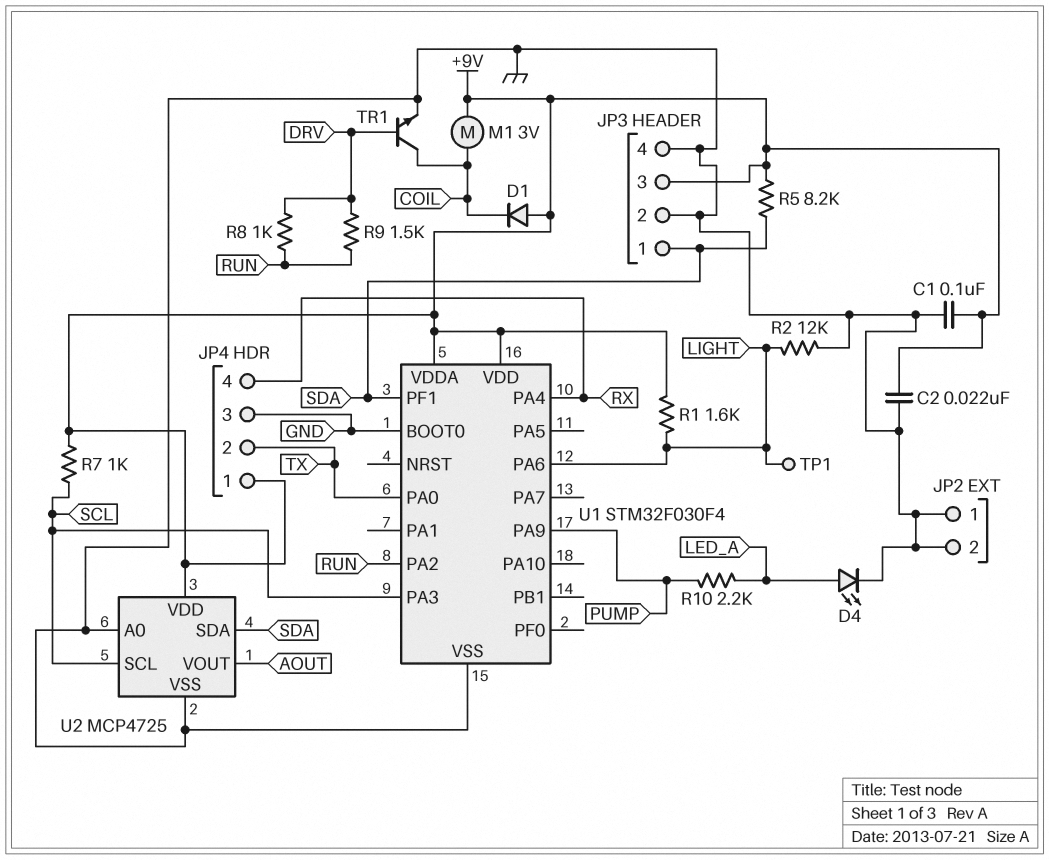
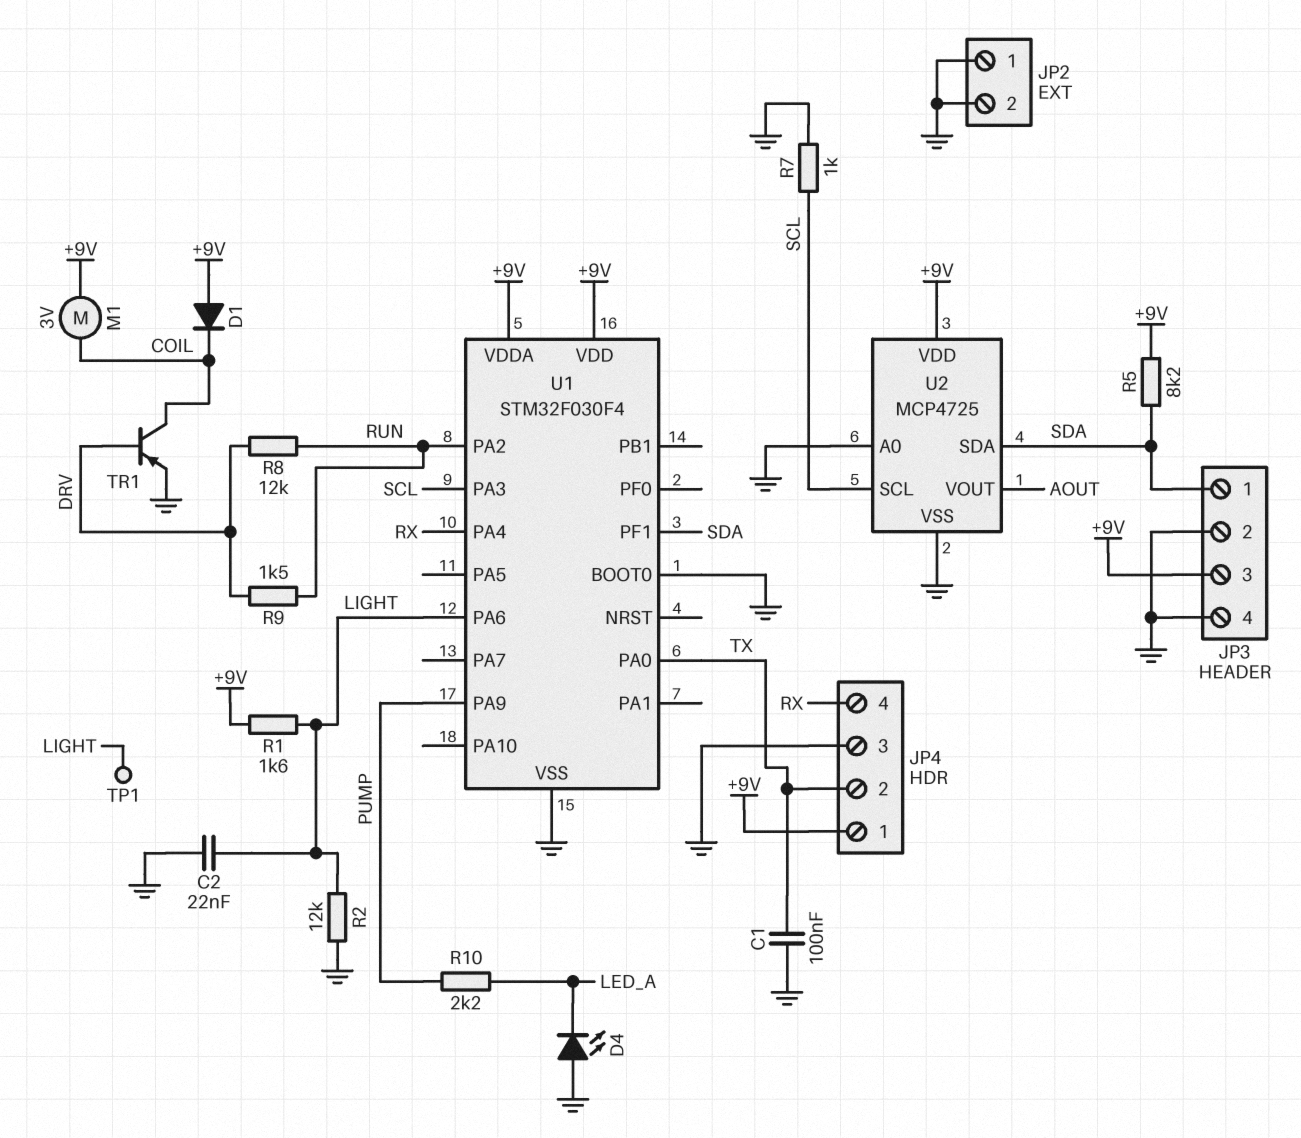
C1: 100nF (+9V, GND) -> 100nF (GND, TX)
C2: 22nF (+9V, GND) -> 22nF (GND, LIGHT)
D4: LED (A LED_A, K GND) -> LED (A GND, K LED_A)
R7: 1k (+9V, SCL) -> 1k (GND, SCL)
R8: 1k (DRV, RUN) -> 12k (DRV, RUN)
TR1: NPN (B DRV, C COIL, E GND) -> PNP (B DRV, C COIL, E GND)

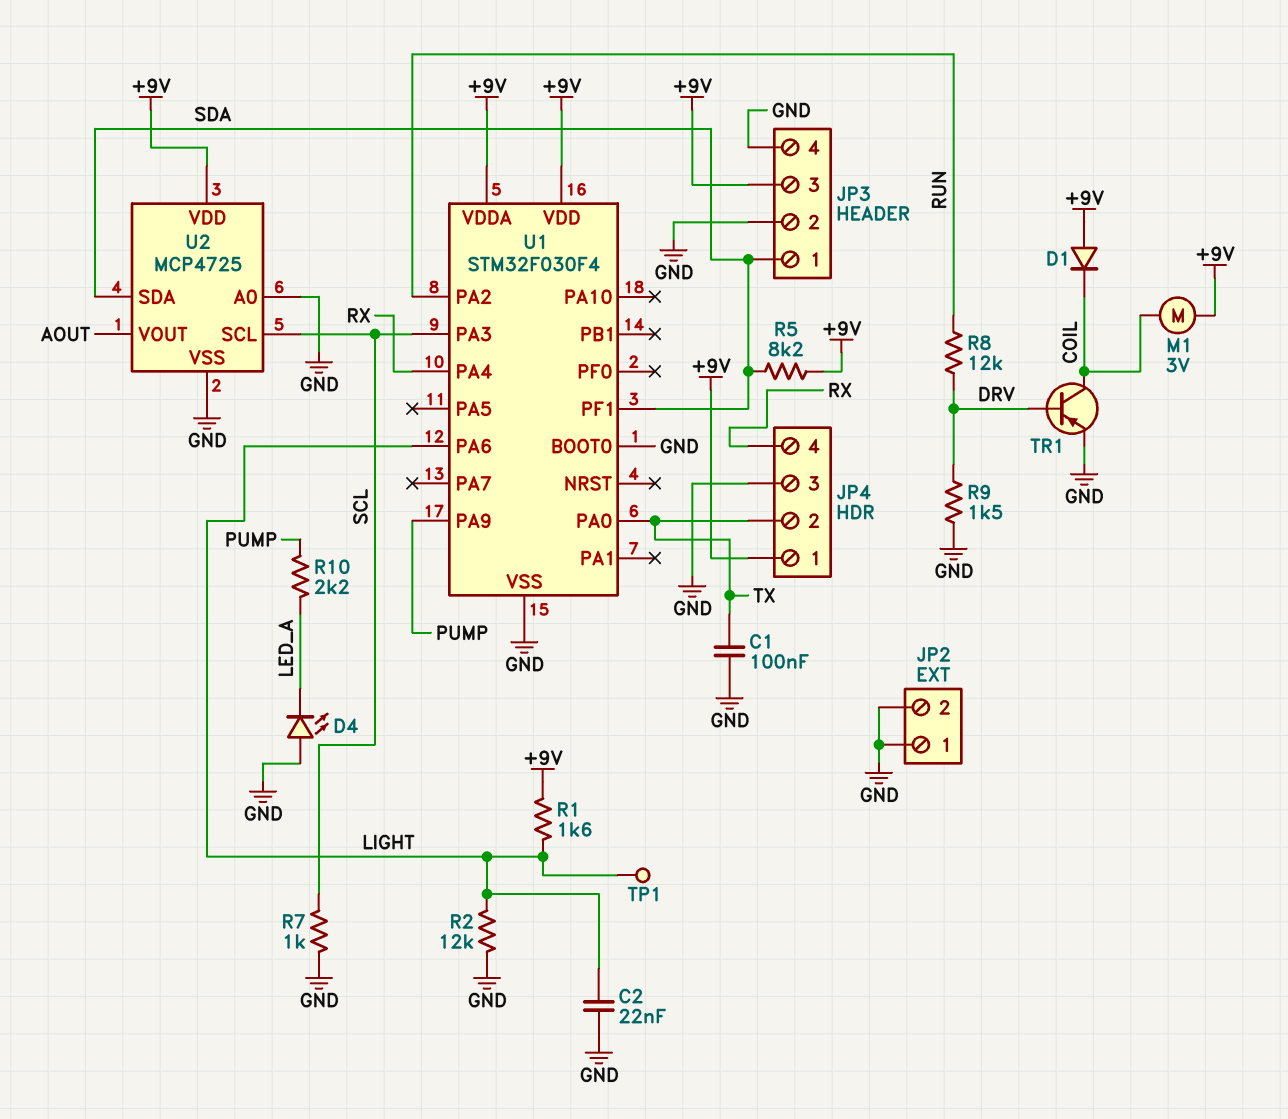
R9: 1.5k (DRV, RUN) -> 1.5k (DRV, GND)

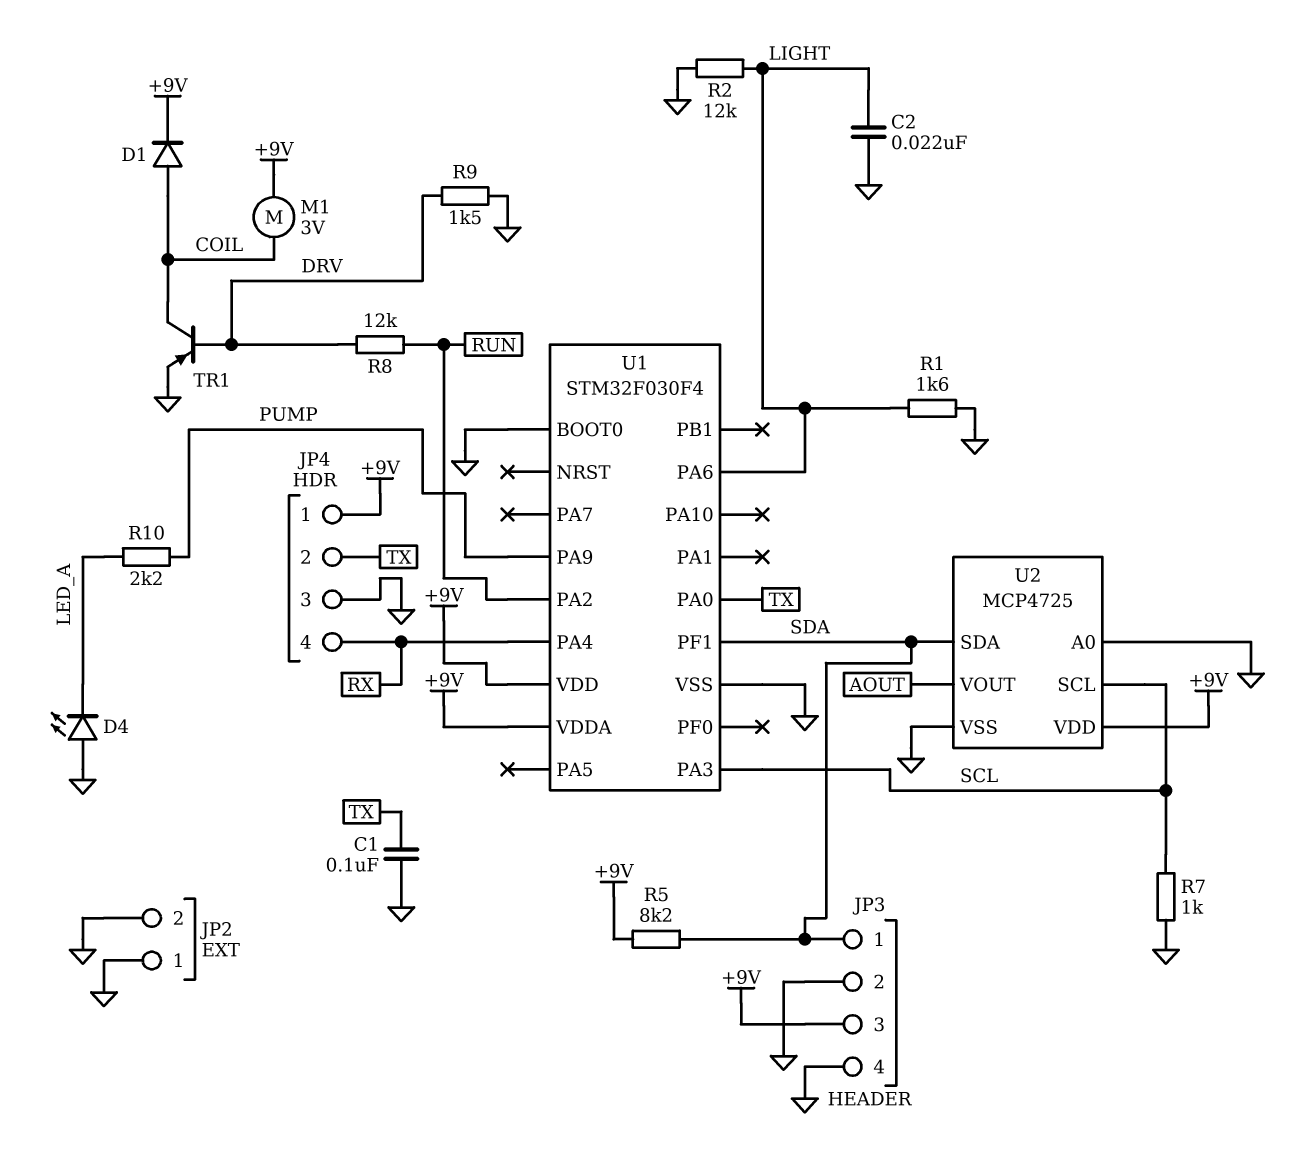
D1: diode (A +9V, K COIL) -> diode (A COIL, K +9V)
R1: 1.6k (+9V, LIGHT) -> 1.6k (GND, LIGHT)
TP1: test point (LIGHT) -> none

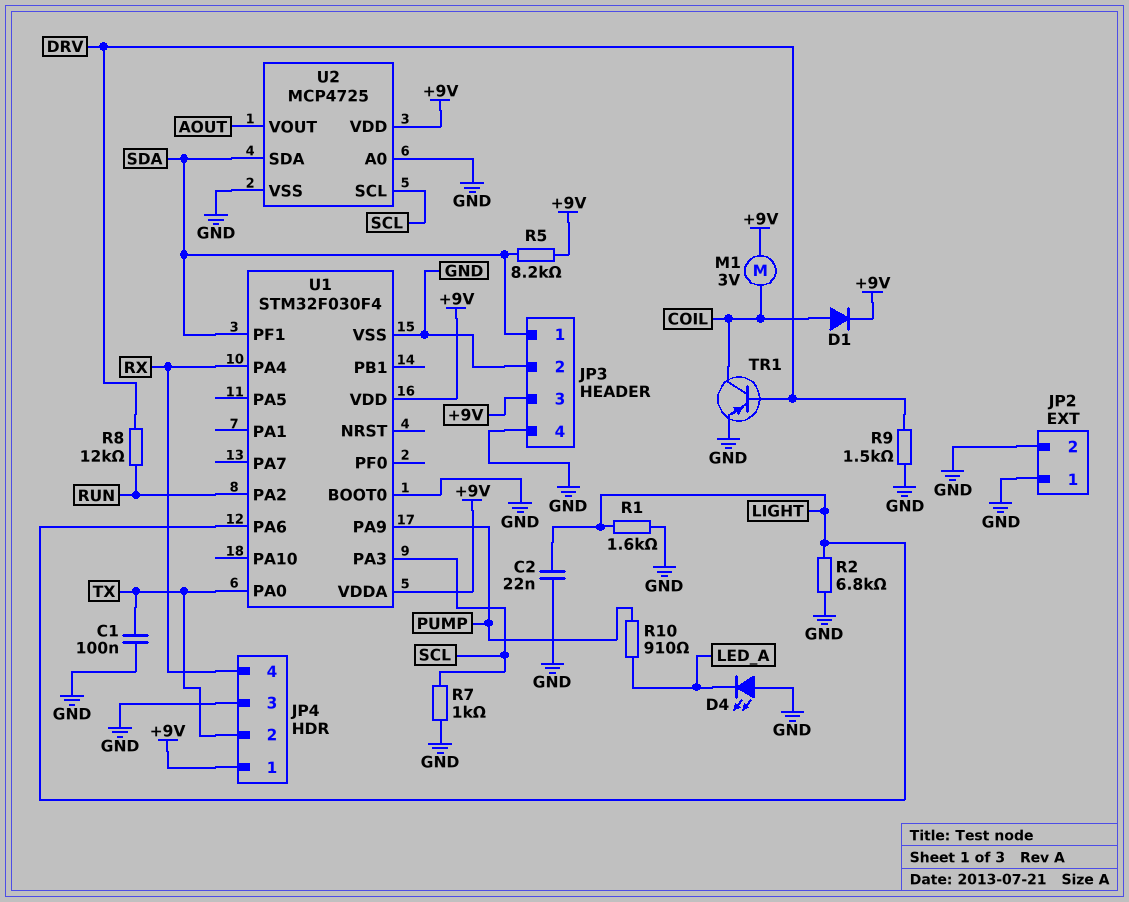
R2: 12k (GND, LIGHT) -> 6.8k (GND, LIGHT)
R10: 2.2k (LED_A, PUMP) -> 910 (LED_A, PUMP)

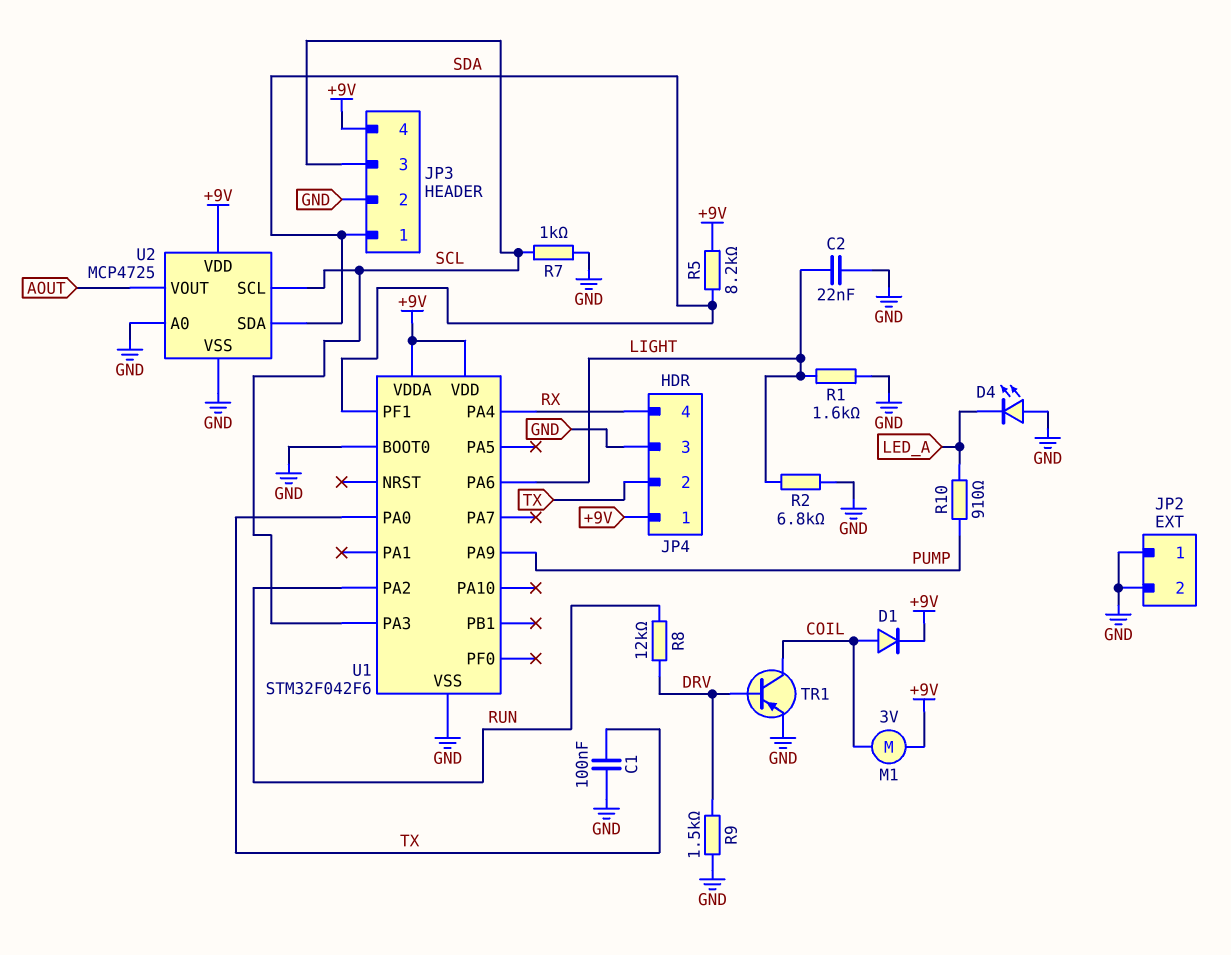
JP3 pin 3: +9V -> SCL
JP3 pin 4: GND -> +9V
U1: STM32F030F4 -> STM32F042F6

